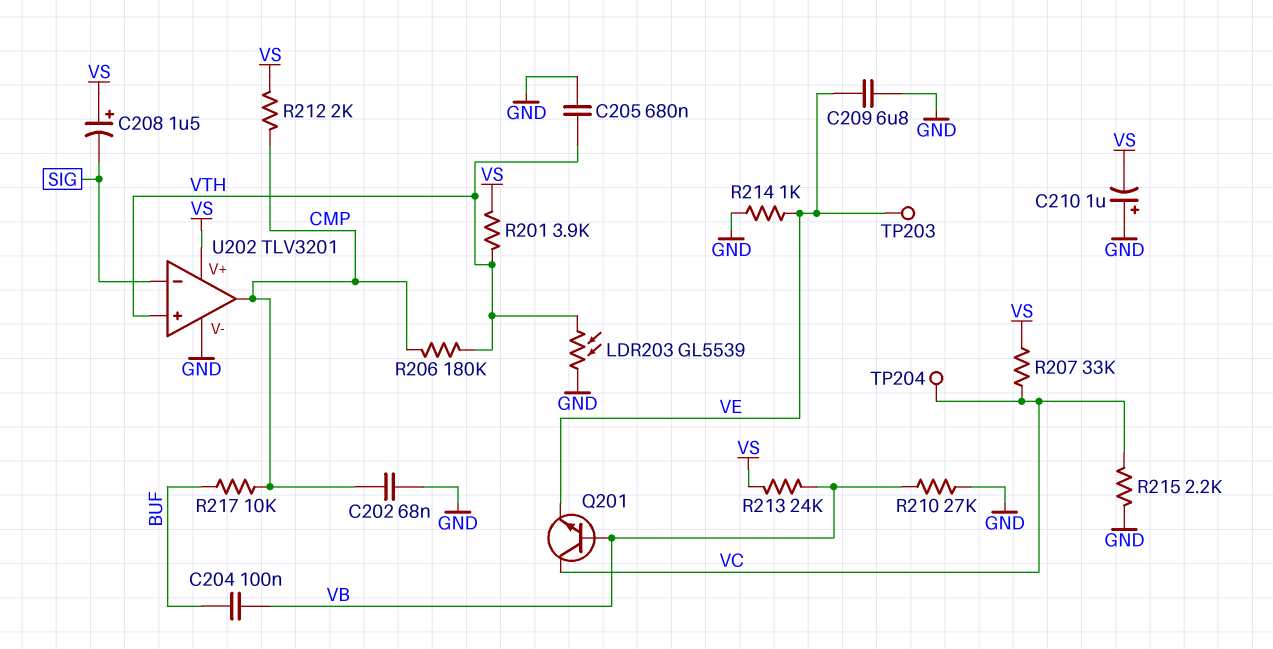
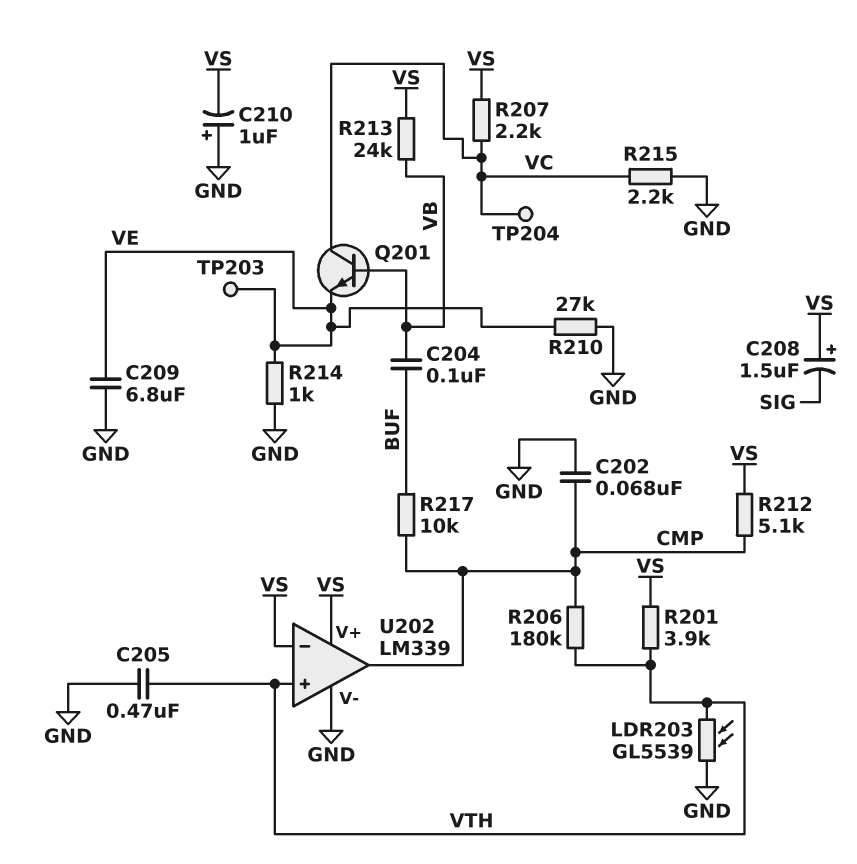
C205: 680nF (GND, VTH) -> 470nF (GND, VTH)
R207: 33k (VC, VS) -> 2.2k (VC, VS)
R210: 27k (GND, VB) -> 27k (GND, VE)
R212: 2k (CMP, VS) -> 5.1k (CMP, VS)
U202: TLV3201 -> LM339
U202 pin in-: SIG -> VS

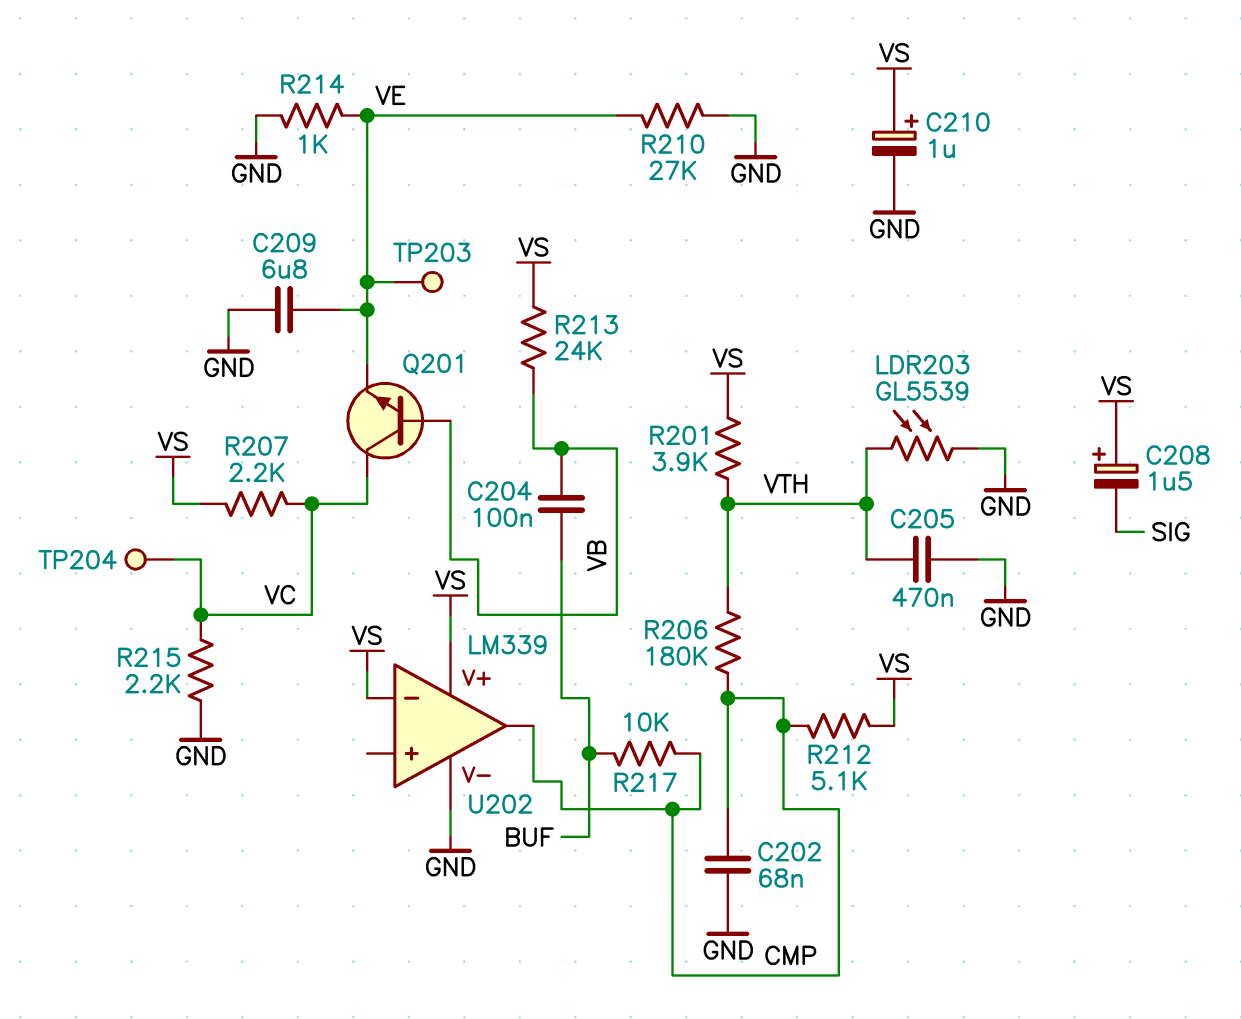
C210: 1uF (plus GND, minus VS) -> 1uF (plus VS, minus GND)
U202 pin in+: VTH -> none

